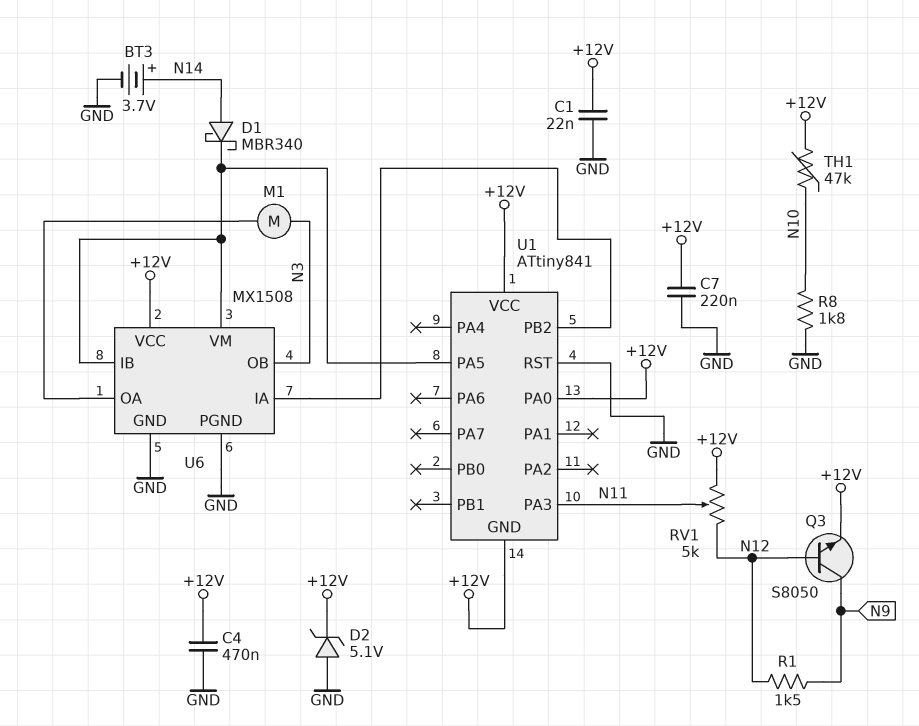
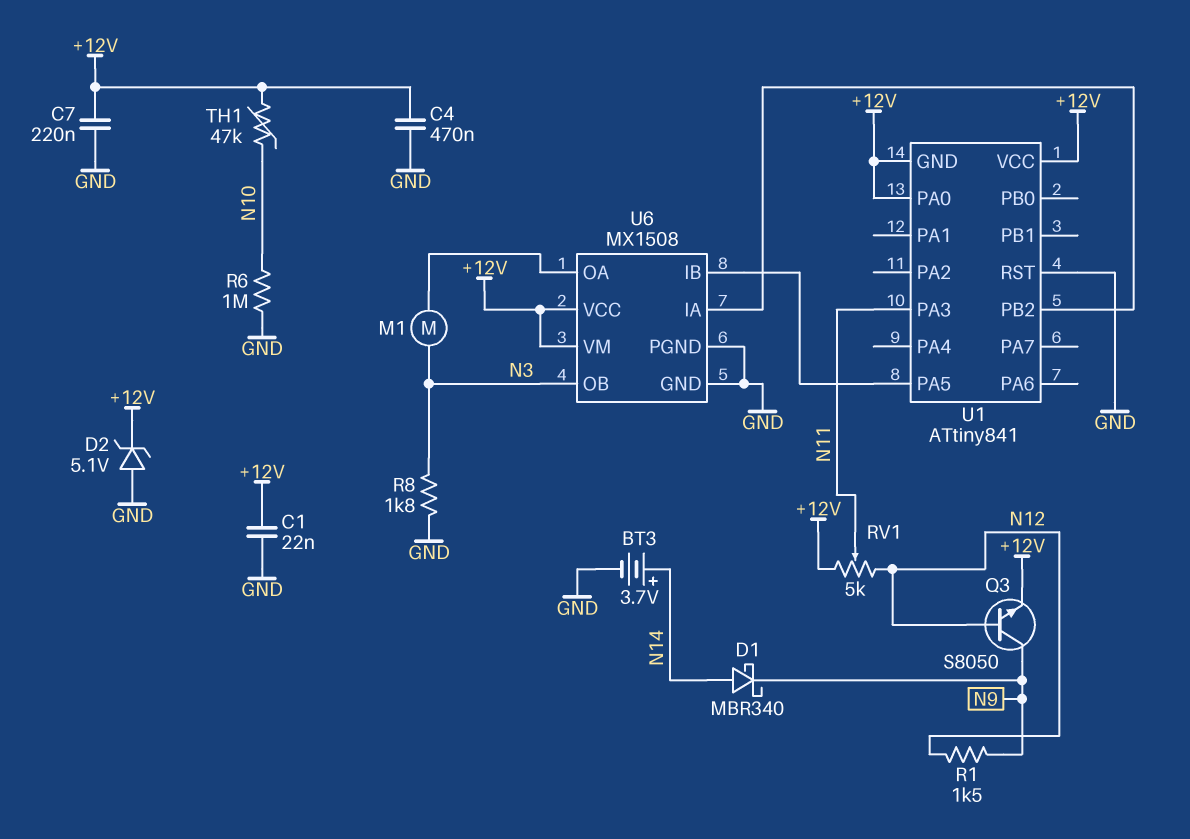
D1: schottky MBR340 (A N14, K U1/PA5) -> schottky MBR340 (A N14, K N9)
R6: none -> 1M (GND, N10)
R8: 1.8k (GND, N10) -> 1.8k (GND, N3)
U6 pin VM: U1/PA5 -> +12V

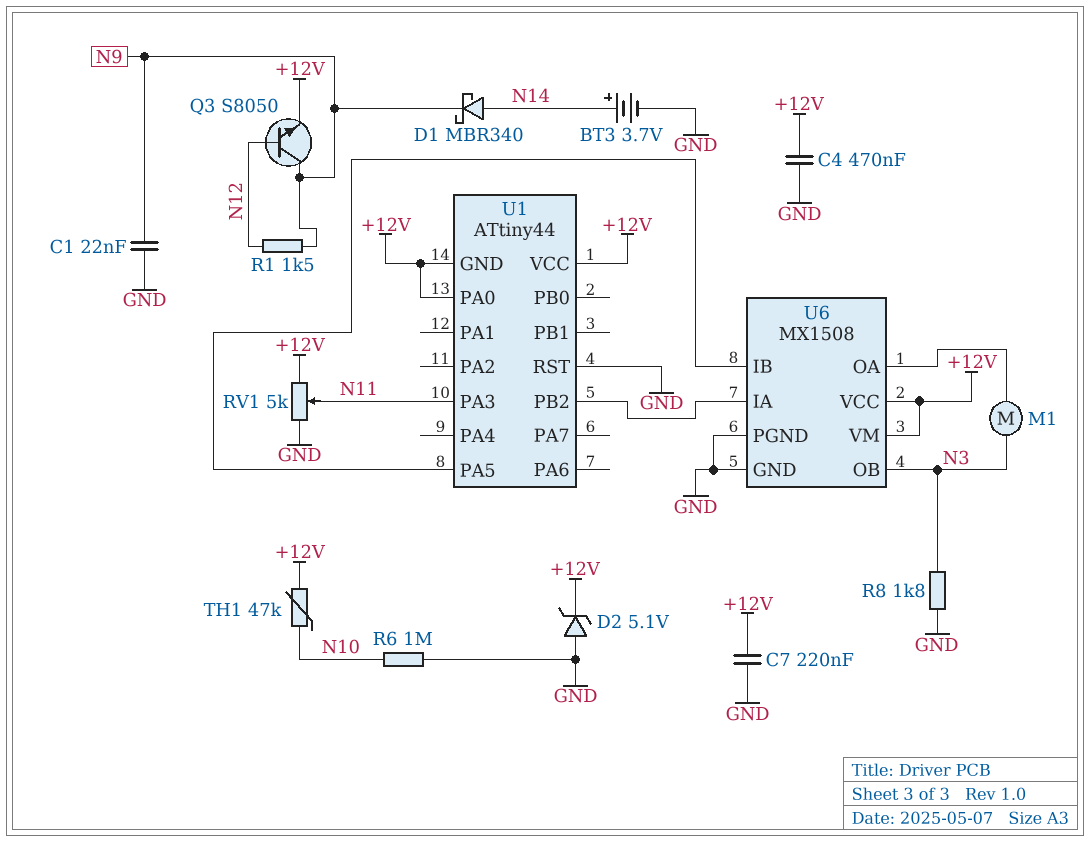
C1: 22nF (+12V, GND) -> 22nF (GND, N9)
RV1: 5k (+12V, N12, wiper N11) -> 5k (+12V, GND, wiper N11)
U1: ATtiny841 -> ATtiny44

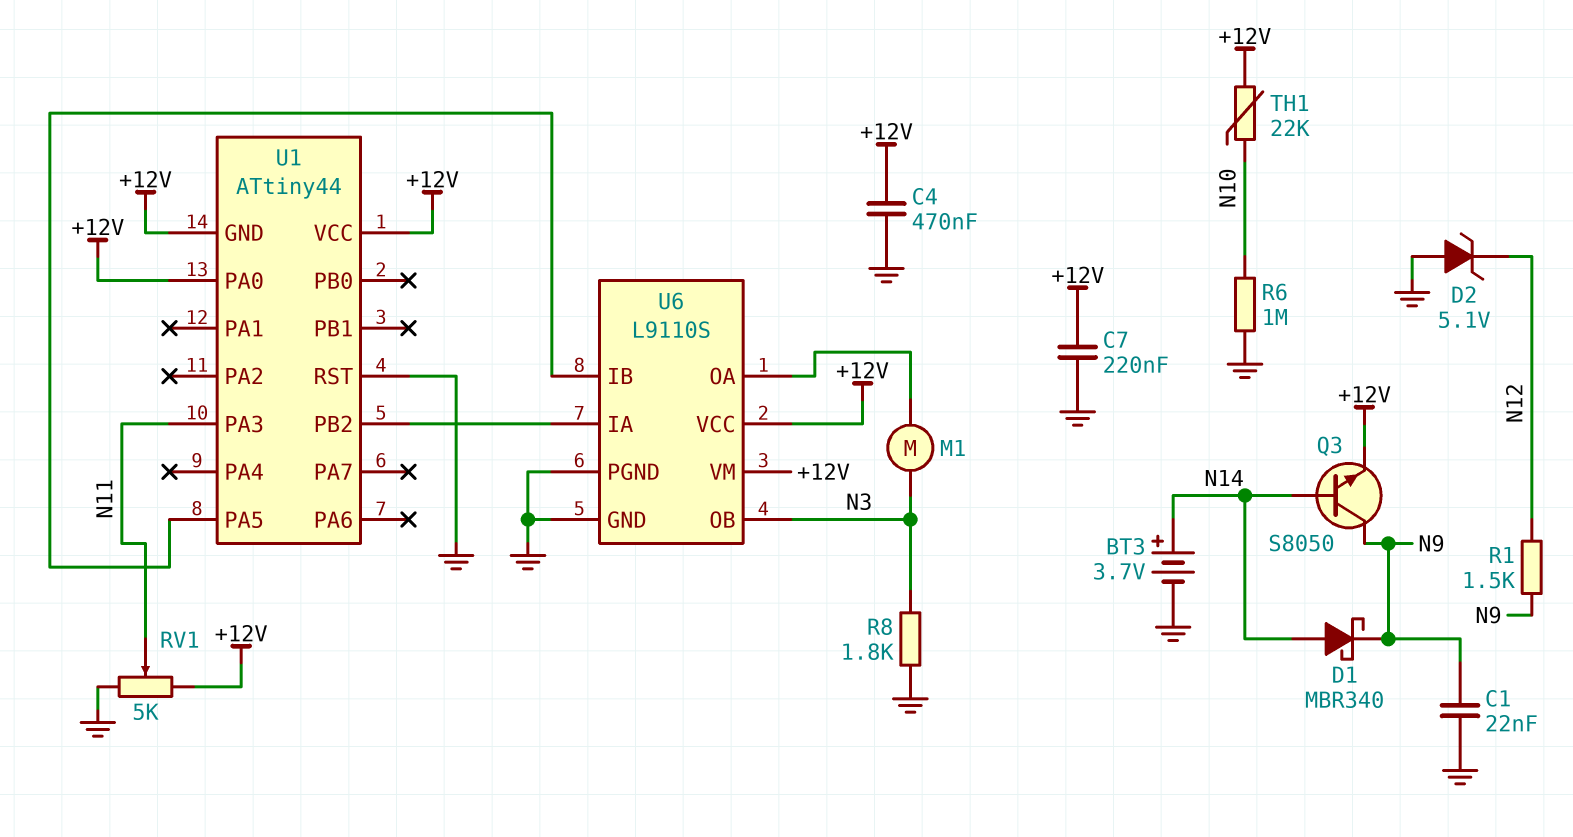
D2: zener 5.1V (A GND, K +12V) -> zener 5.1V (A GND, K N12)
Q3: NPN S8050 (B N12, C N9, E +12V) -> NPN S8050 (B N14, C N9, E +12V)
TH1: 47k (+12V, N10) -> 22k (+12V, N10)
U6: MX1508 -> L9110S

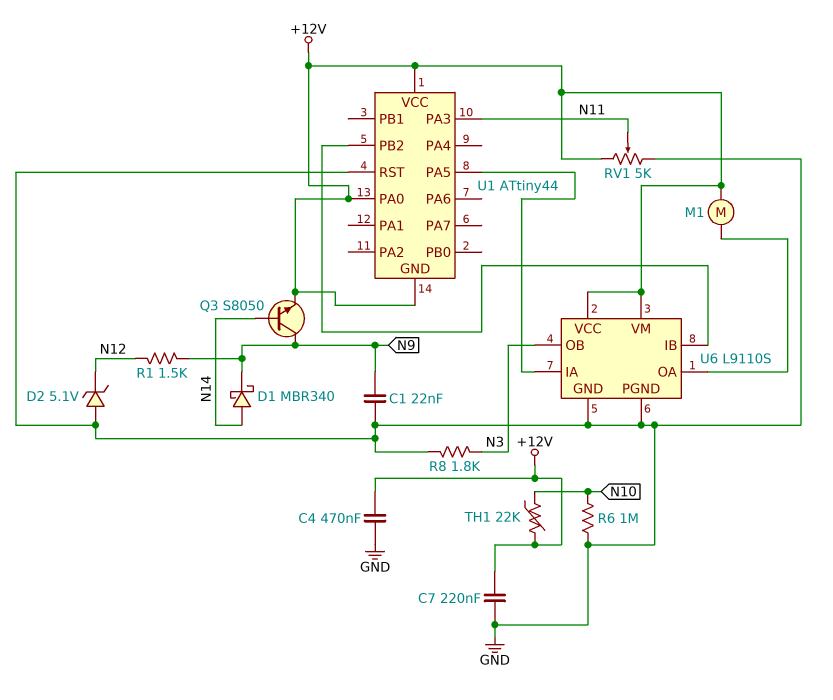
BT3: 3.7V (plus N14, minus GND) -> none
M1: motor (N3, U6/OA) -> motor (+12V, U6/OA)
U6 pin IA: U1/PB2 -> U1/PA5
U6 pin IB: U1/PA5 -> U1/PB2

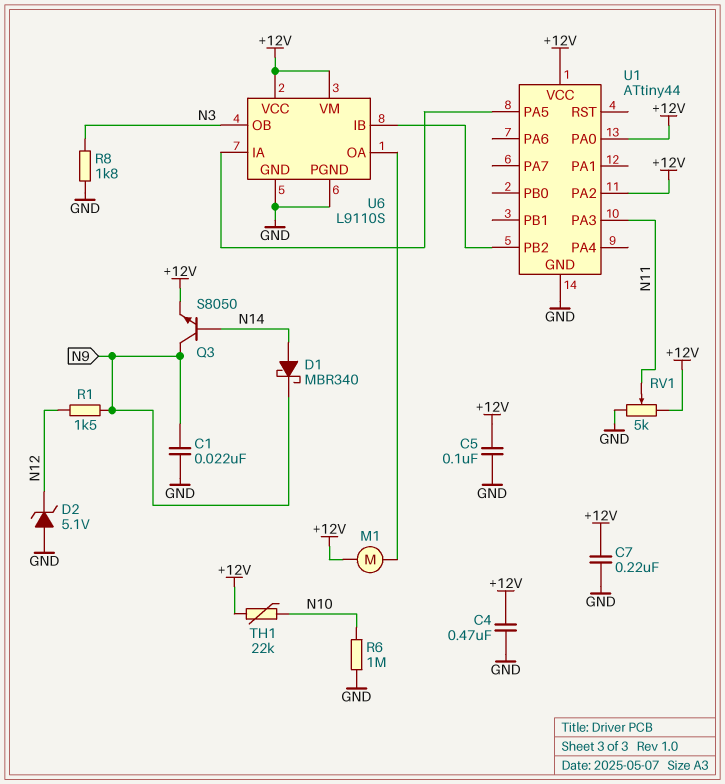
C5: none -> 100nF (+12V, GND)
U1 pin GND: +12V -> GND
U1 pin PA2: none -> +12V
U1 pin RST: GND -> none

